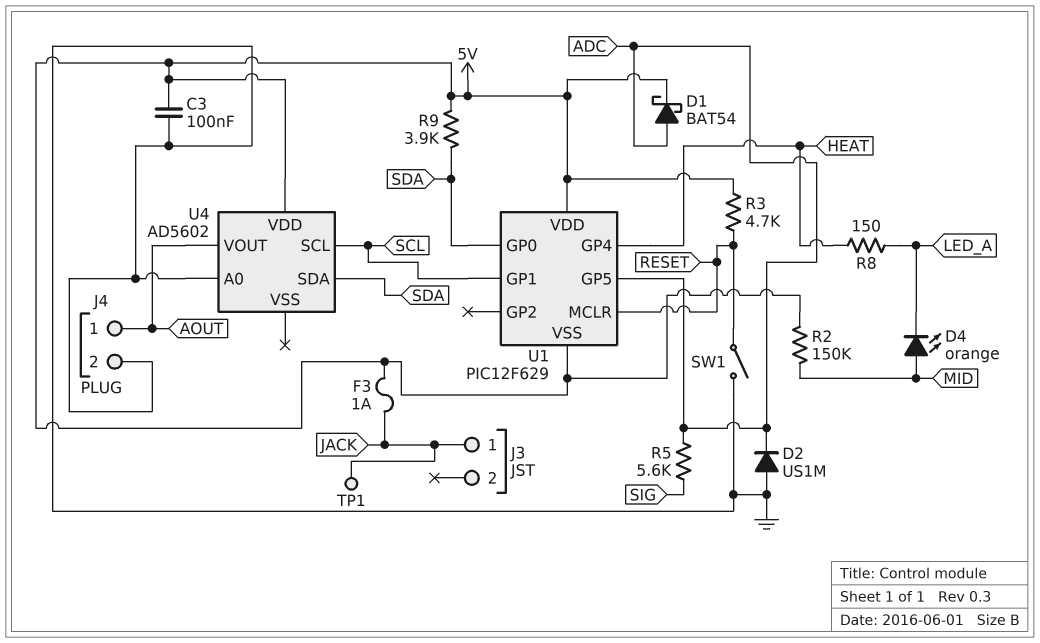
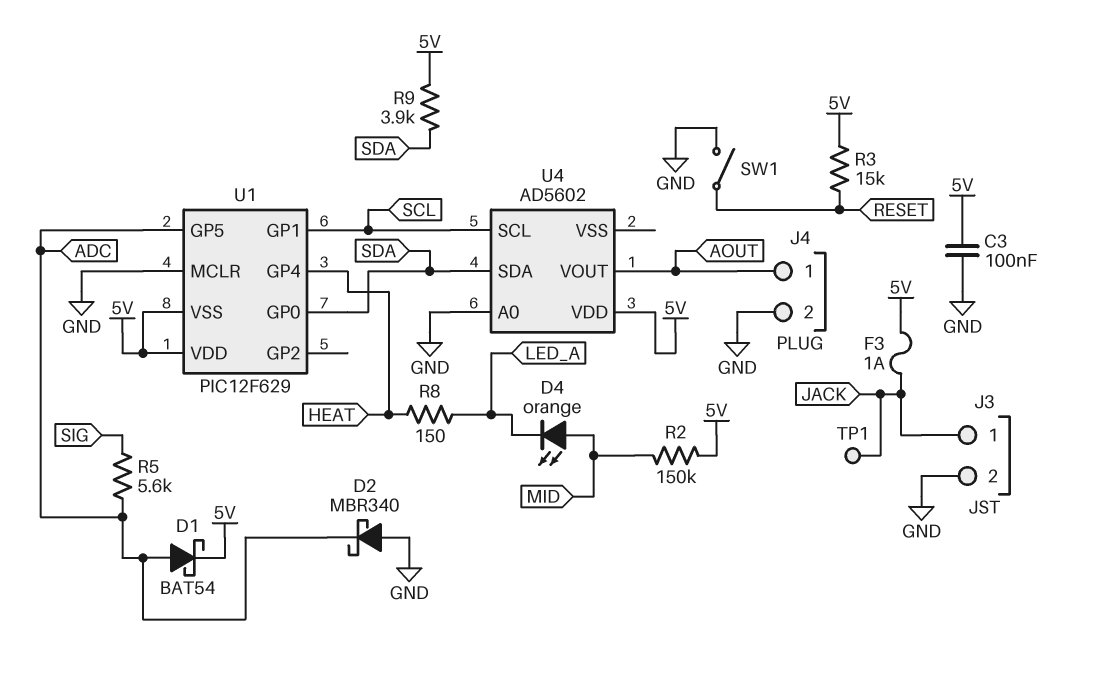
D2: diode US1M (A GND, K ADC) -> schottky MBR340 (A GND, K ADC)
J3 pin 2: none -> GND
R3: 4.7k (5V, RESET) -> 15k (5V, RESET)
U1 pin MCLR: RESET -> GND

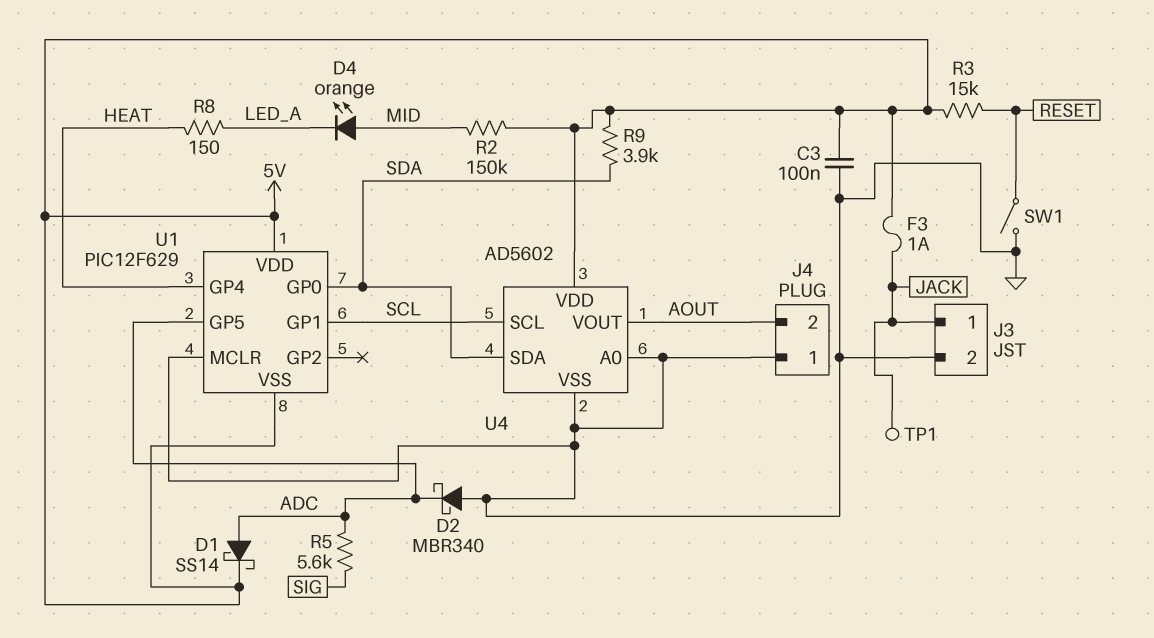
D1: schottky BAT54 (A ADC, K 5V) -> schottky SS14 (A ADC, K 5V)
J4 pin 1: AOUT -> GND
J4 pin 2: GND -> AOUT
U4 pin VSS: none -> GND

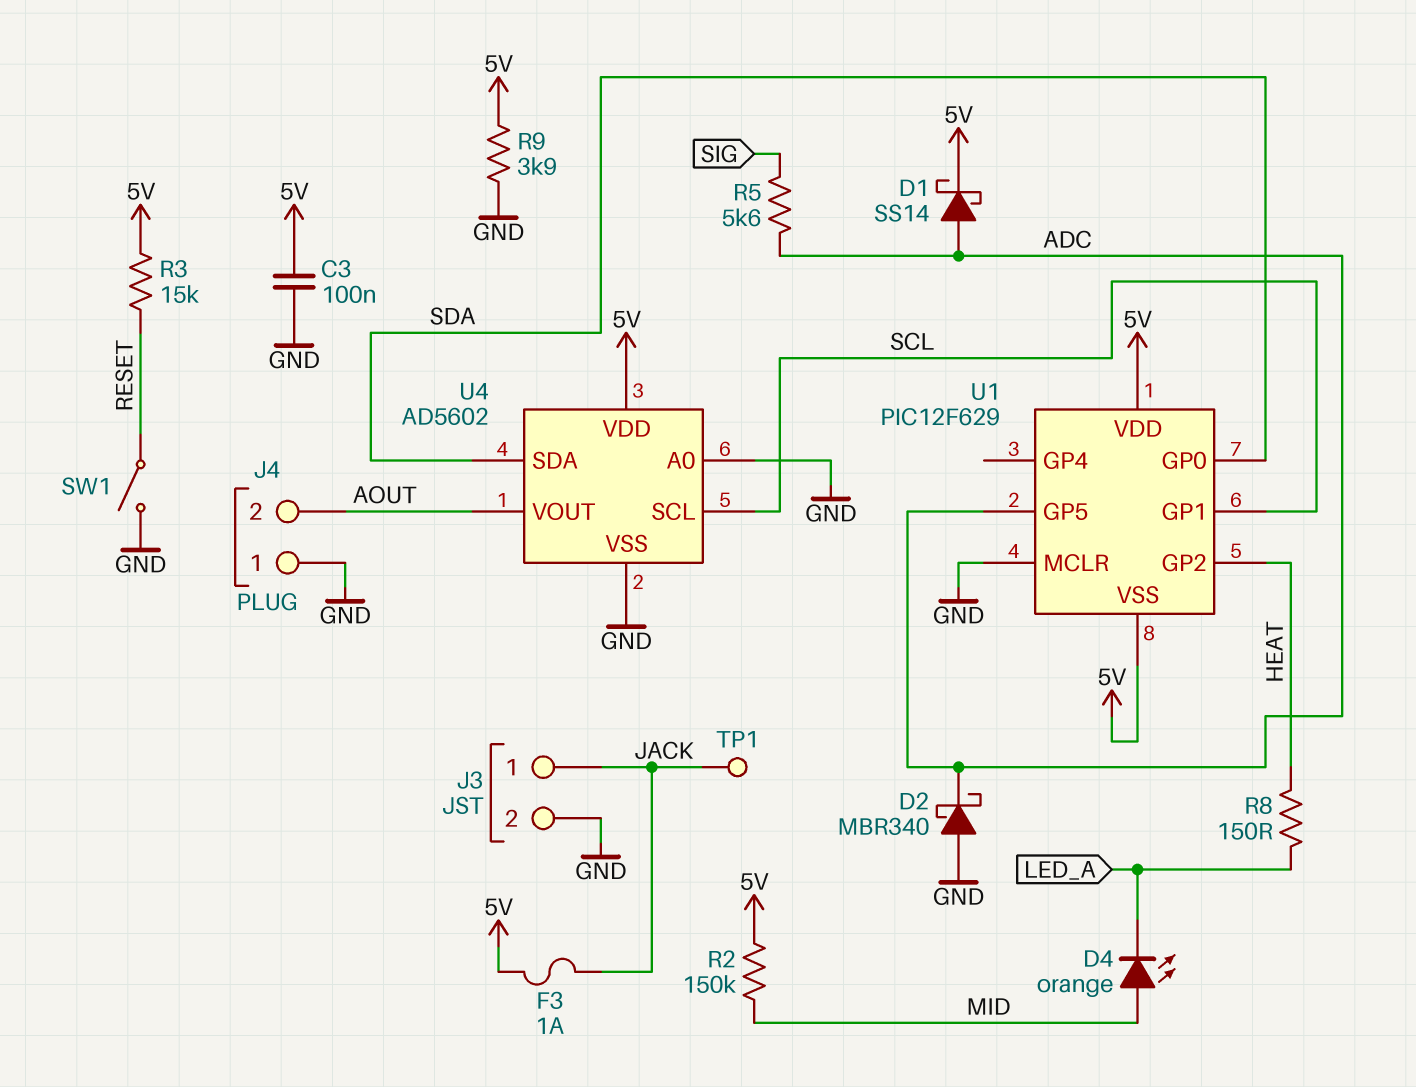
R9: 3.9k (5V, SDA) -> 3.9k (5V, GND)
U1 pin GP2: none -> HEAT
U1 pin GP4: HEAT -> none

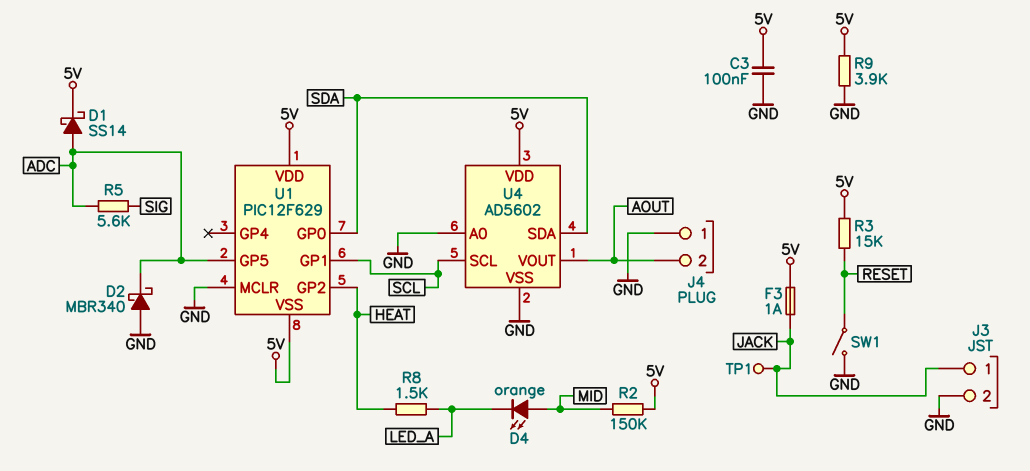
R8: 150 (HEAT, LED_A) -> 1.5k (HEAT, LED_A)

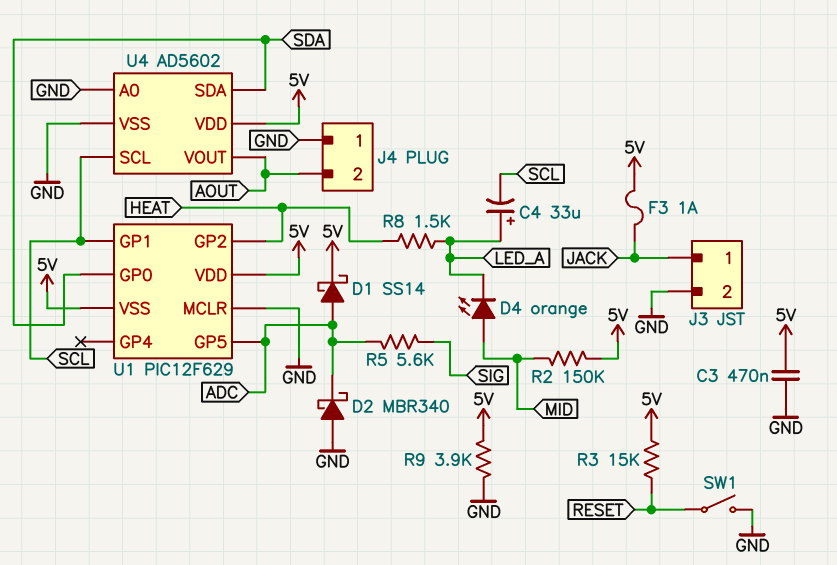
C3: 100nF (5V, GND) -> 470nF (5V, GND)
C4: none -> 33uF (plus LED_A, minus SCL)
TP1: test point (JACK) -> none

